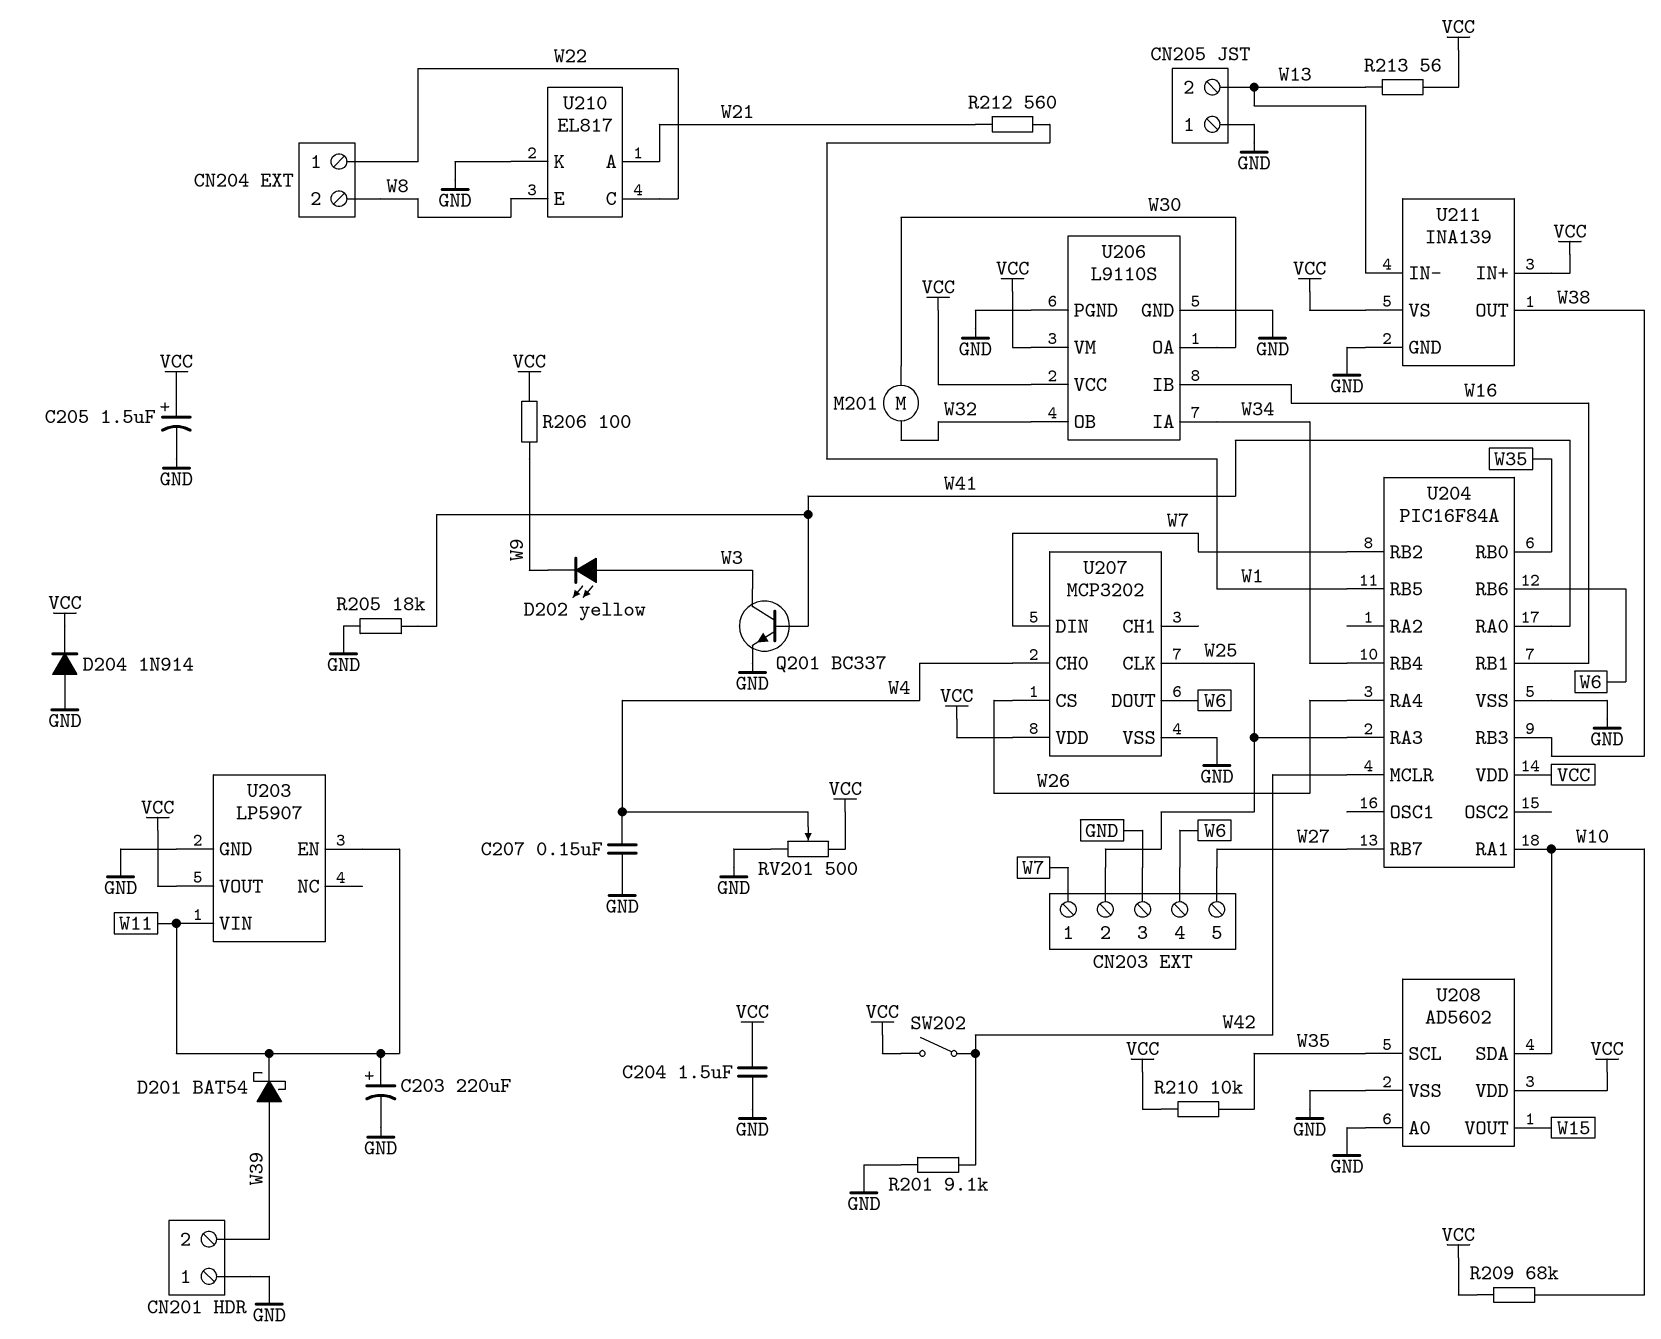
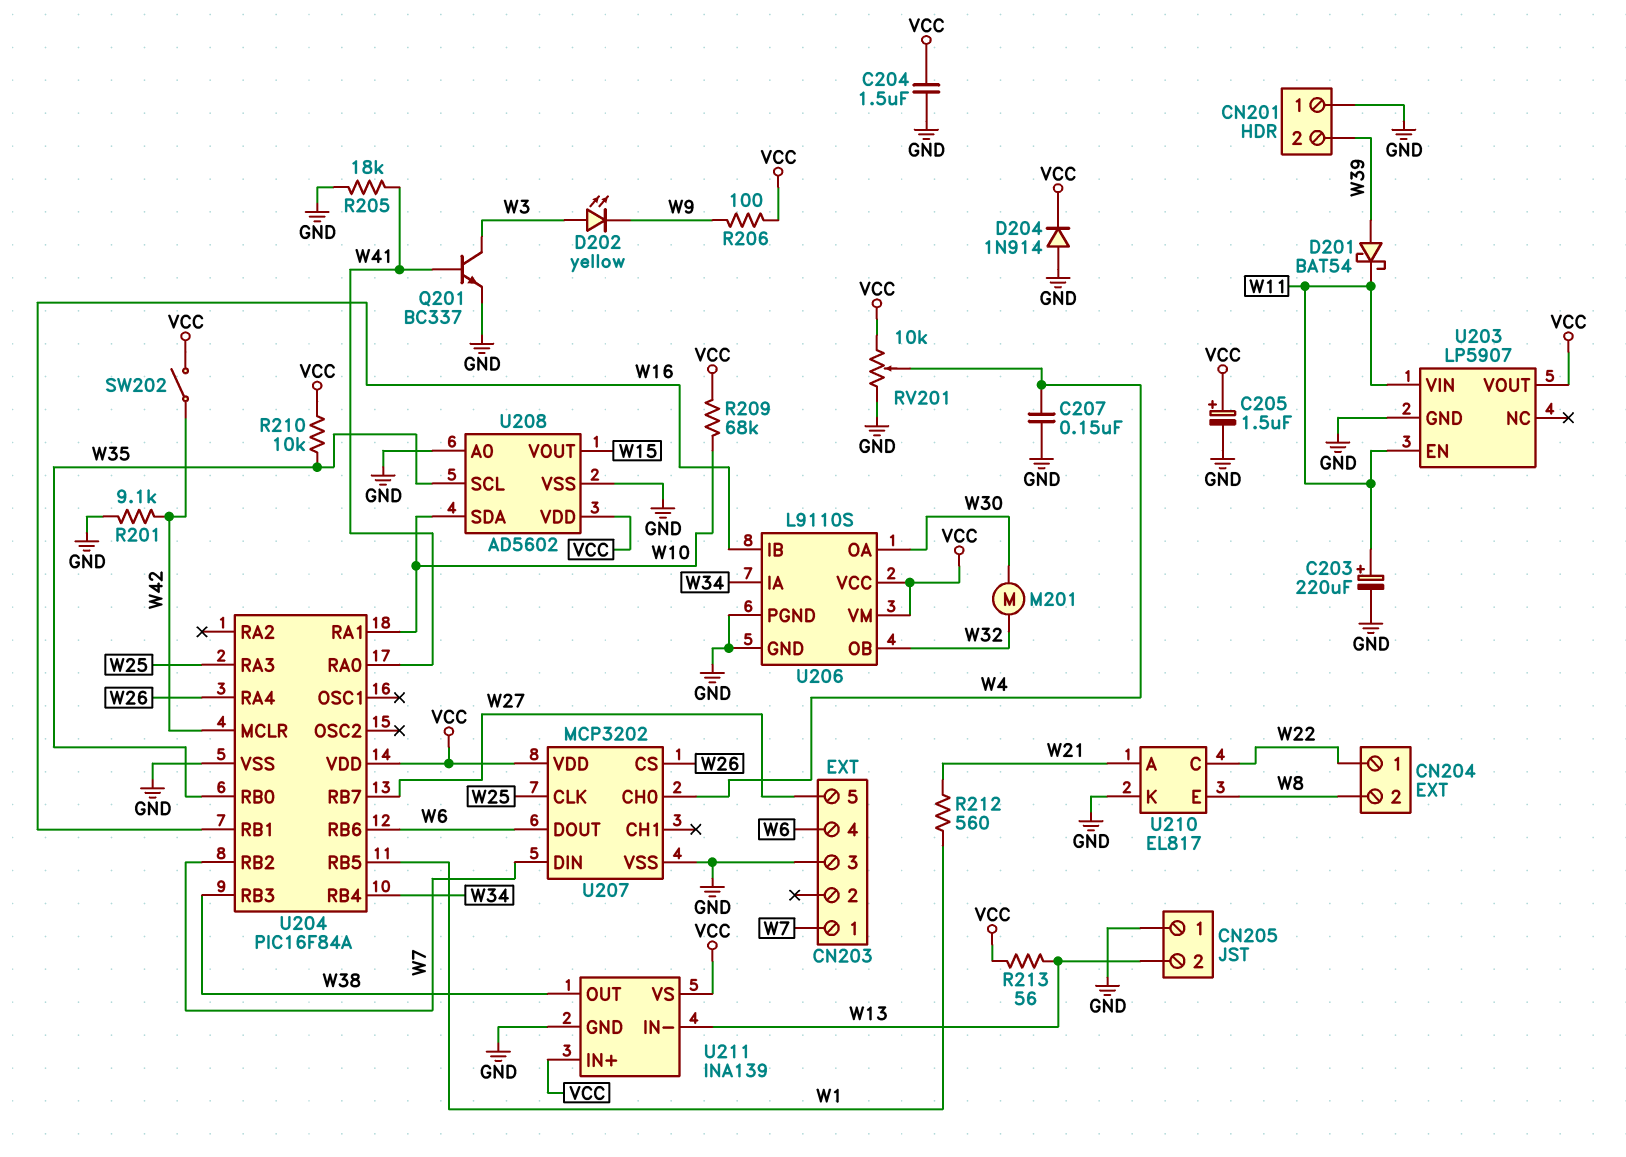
CN203 pin 2: W25 -> none
RV201: 500 (GND, VCC, wiper W4) -> 10k (GND, VCC, wiper W4)

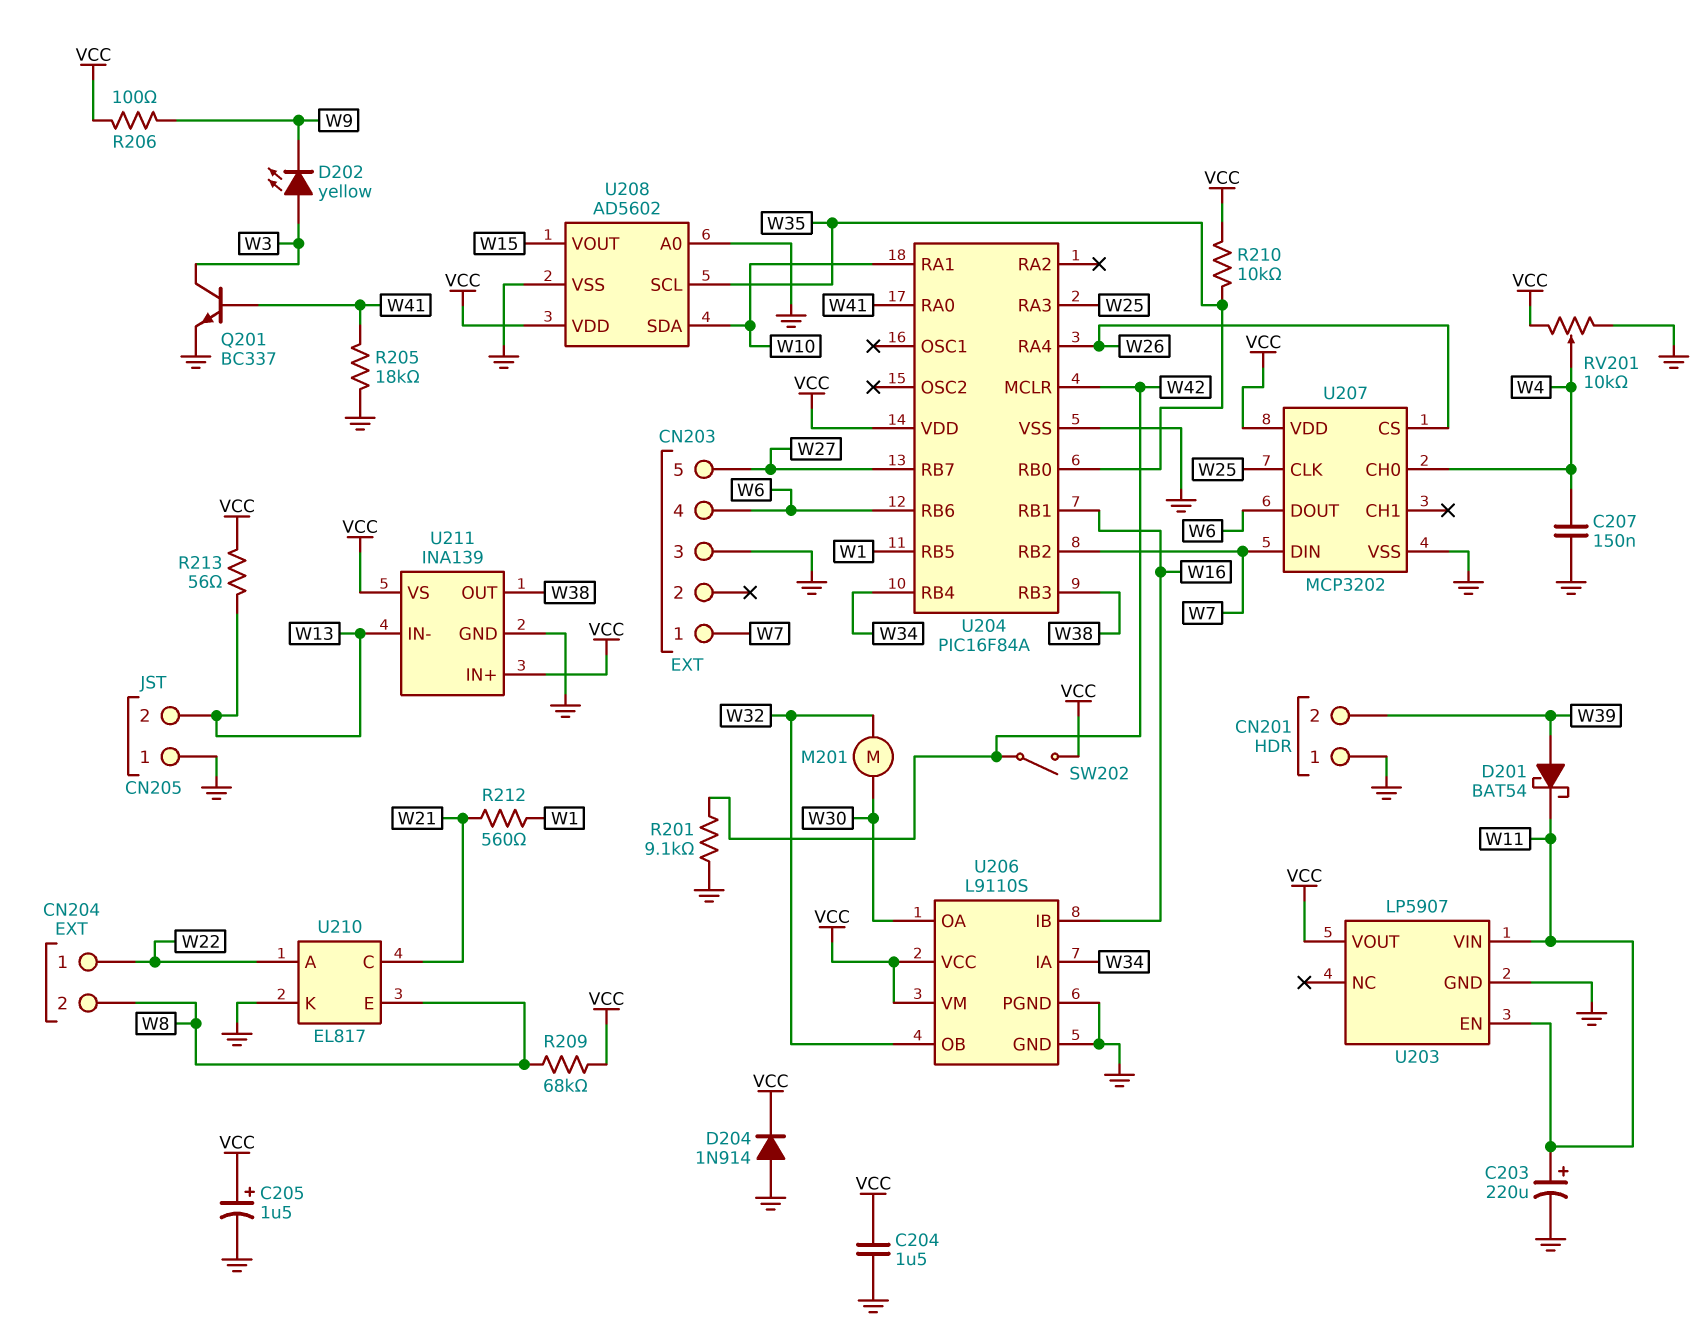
R209: 68k (VCC, W10) -> 68k (VCC, W8)
U210 pin A: W21 -> W22
U210 pin C: W22 -> W21

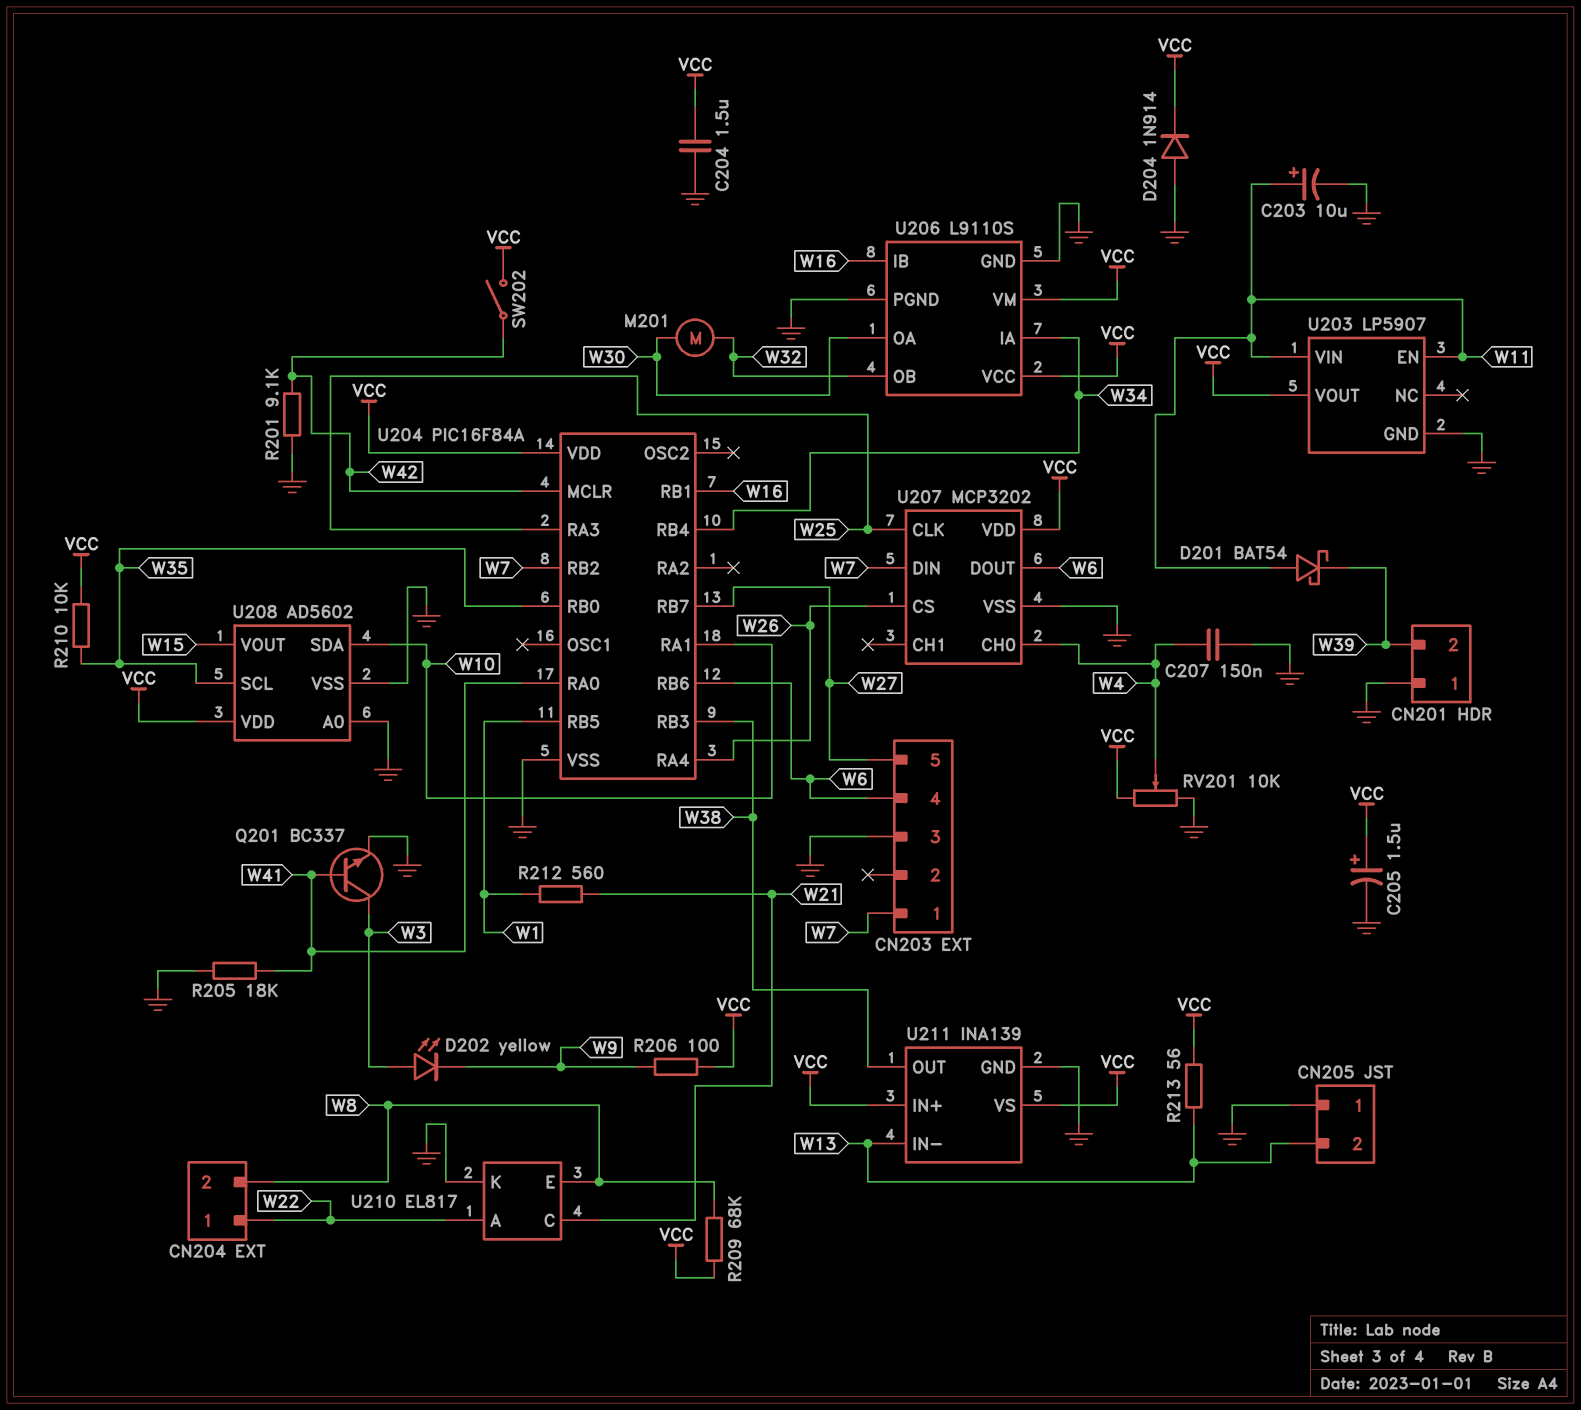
C203: 220uF (plus W11, minus GND) -> 10uF (plus W11, minus GND)
D201: schottky BAT54 (A W39, K W11) -> schottky BAT54 (A W11, K W39)

